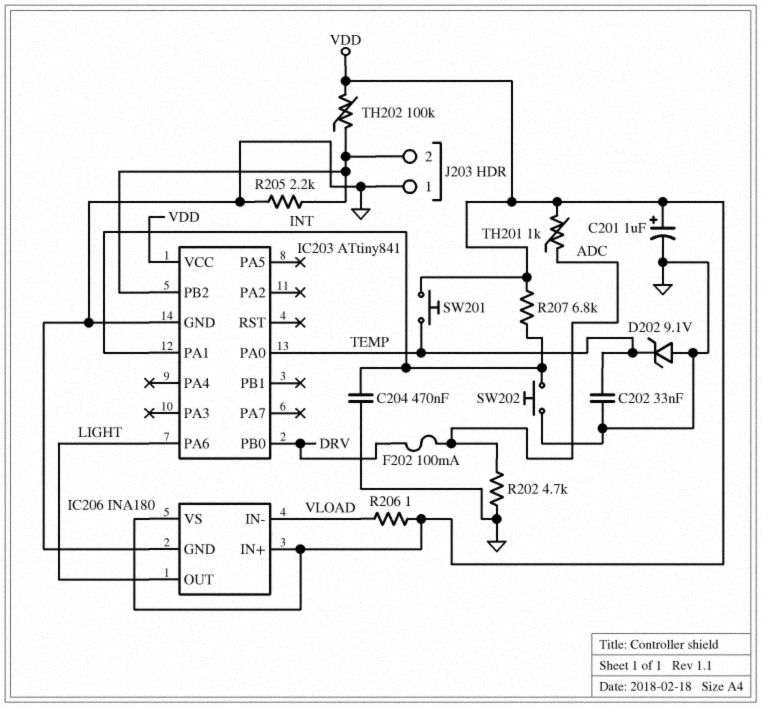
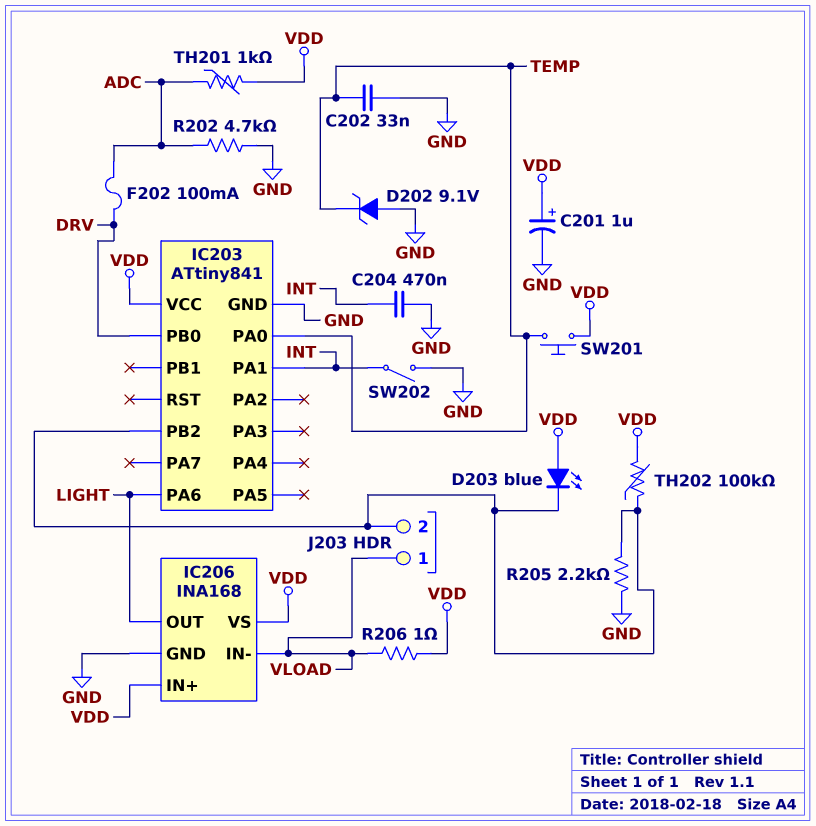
D203: none -> LED blue (A VDD, K IC203/PB2)
IC206: INA180 -> INA168
J203 pin 1: GND -> VLOAD
R207: 6.8k (INT, VDD) -> none
SW202: button (GND, INT) -> switch (GND, INT)

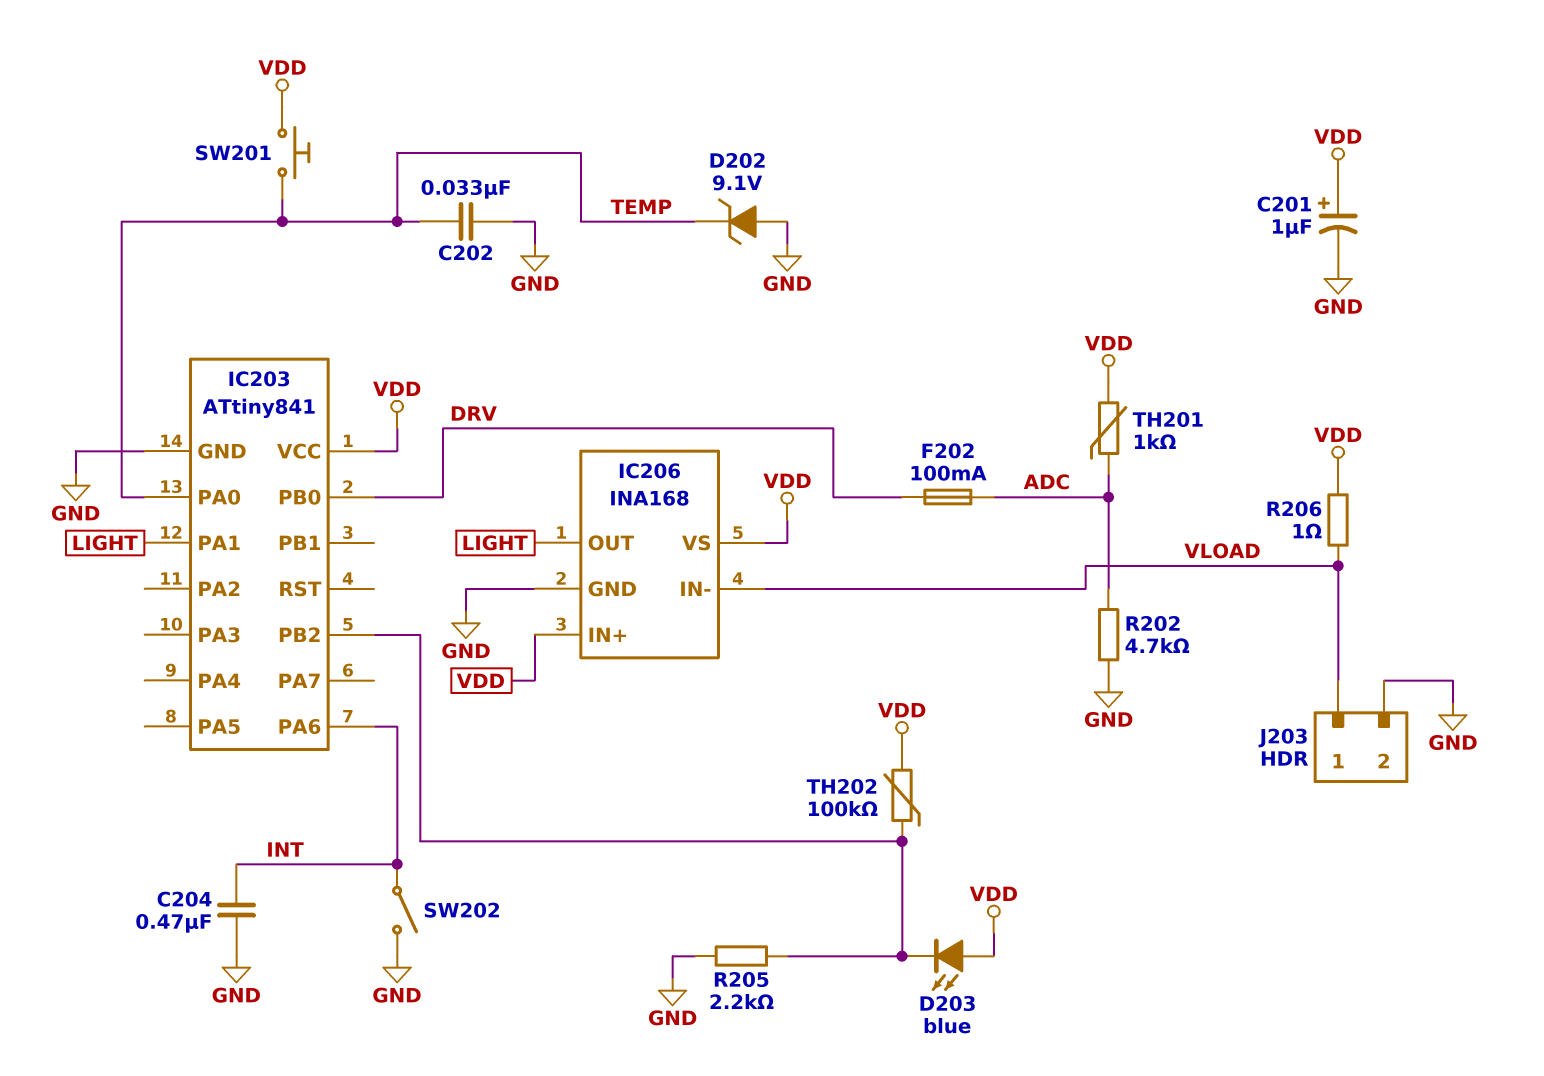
IC203 pin PA1: INT -> LIGHT
IC203 pin PA6: LIGHT -> INT
J203 pin 2: IC203/PB2 -> GND

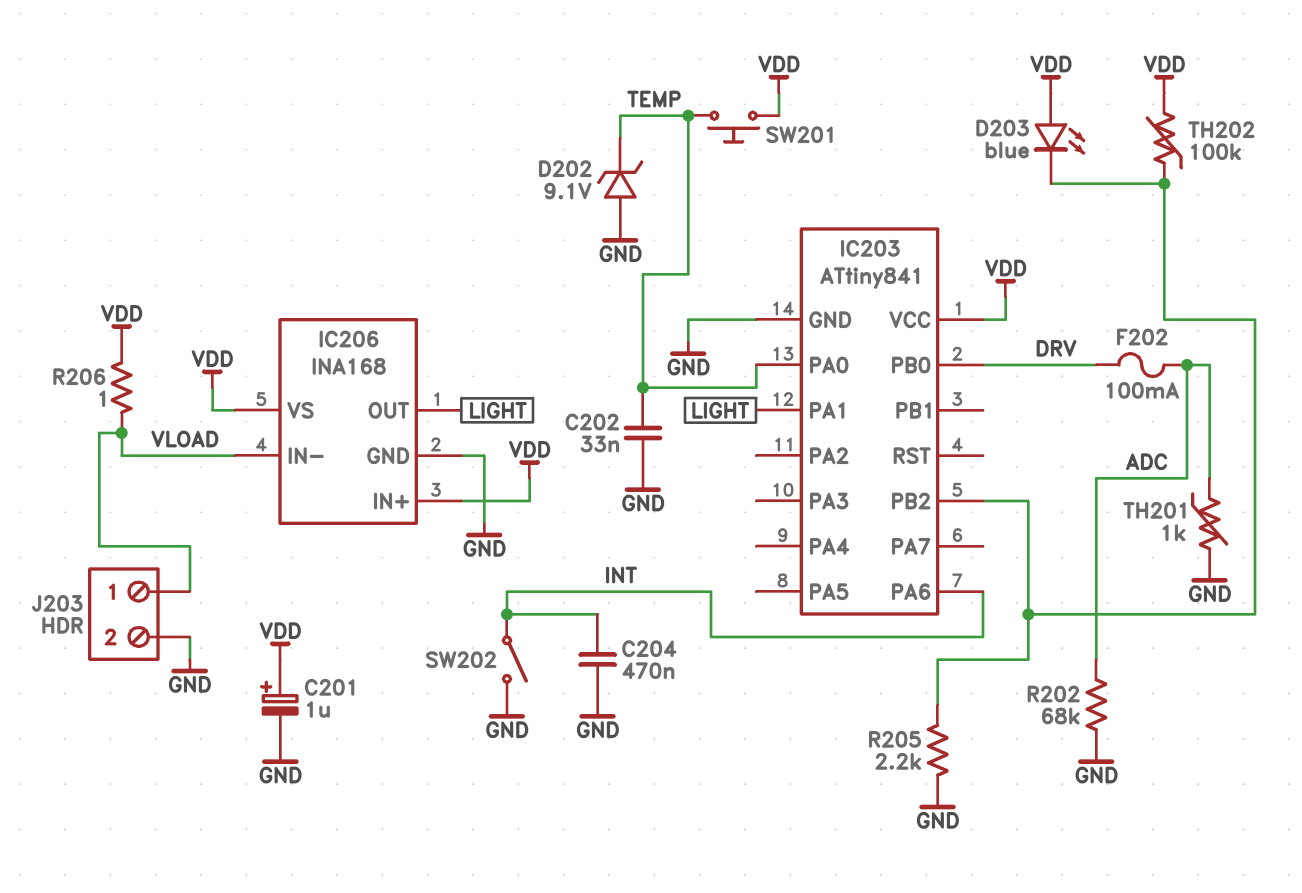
R202: 4.7k (ADC, GND) -> 68k (ADC, GND)
TH201: 1k (ADC, VDD) -> 1k (ADC, GND)

